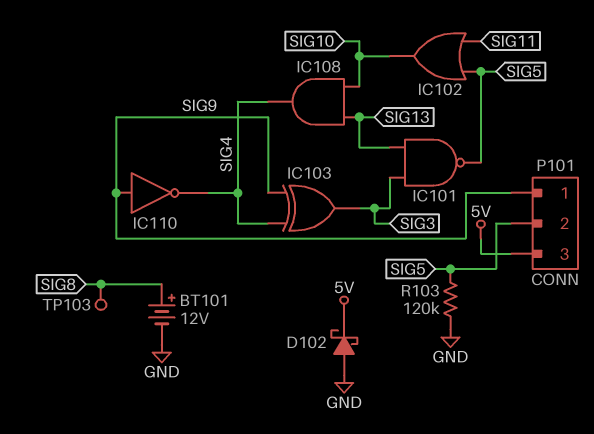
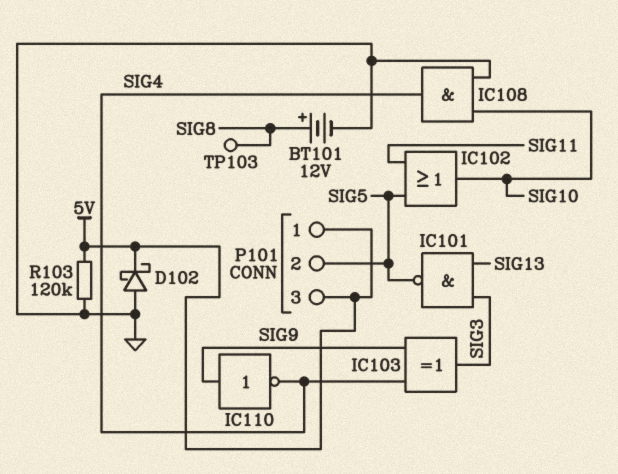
IC108: AND (in SIG10, in SIG13, out SIG4) -> AND (in GND, in SIG10, out SIG4)
P101 pin 1: SIG9 -> 5V
R103: 120k (GND, SIG5) -> 120k (5V, GND)

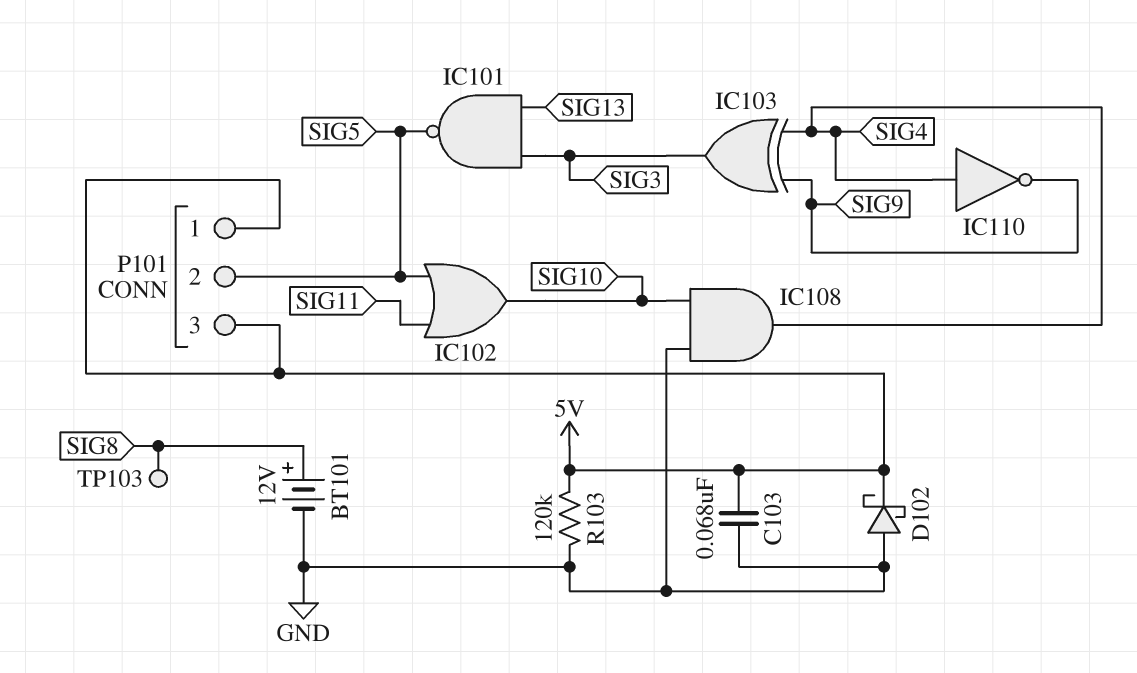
C103: none -> 68nF (5V, GND)
IC110: NOT (in SIG9, out SIG4) -> NOT (in SIG4, out SIG9)

